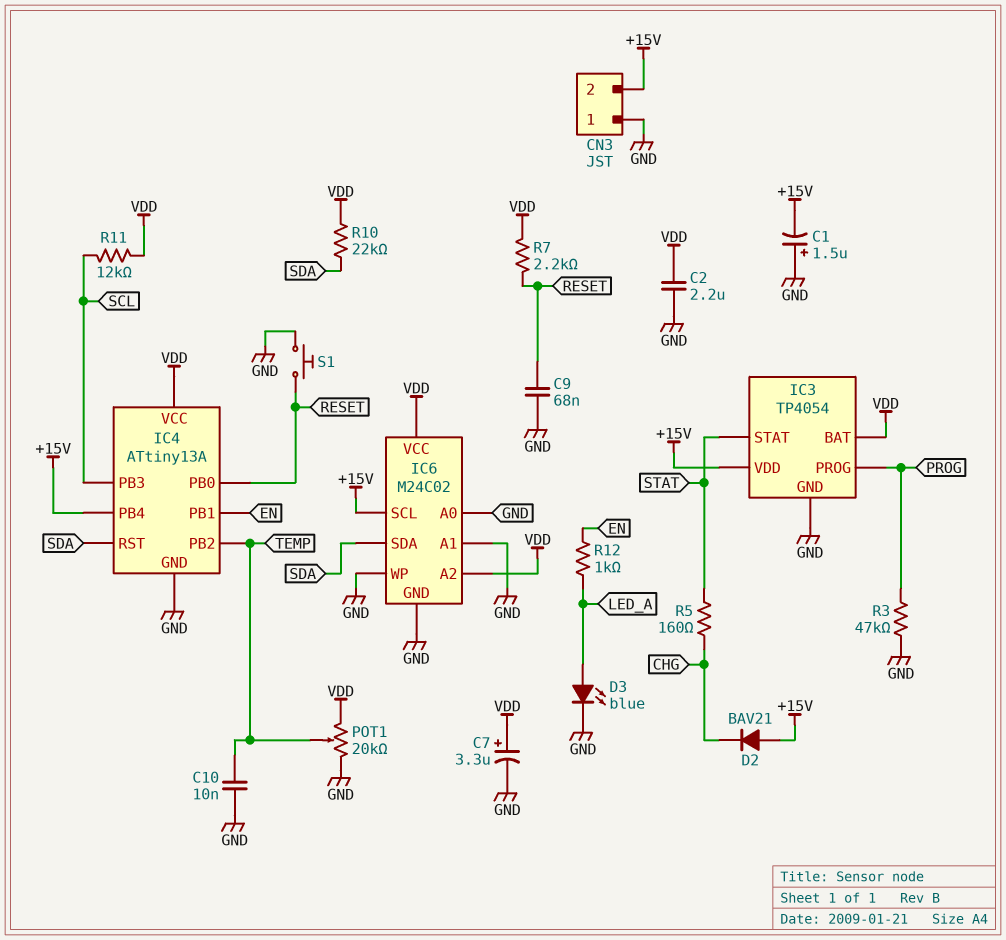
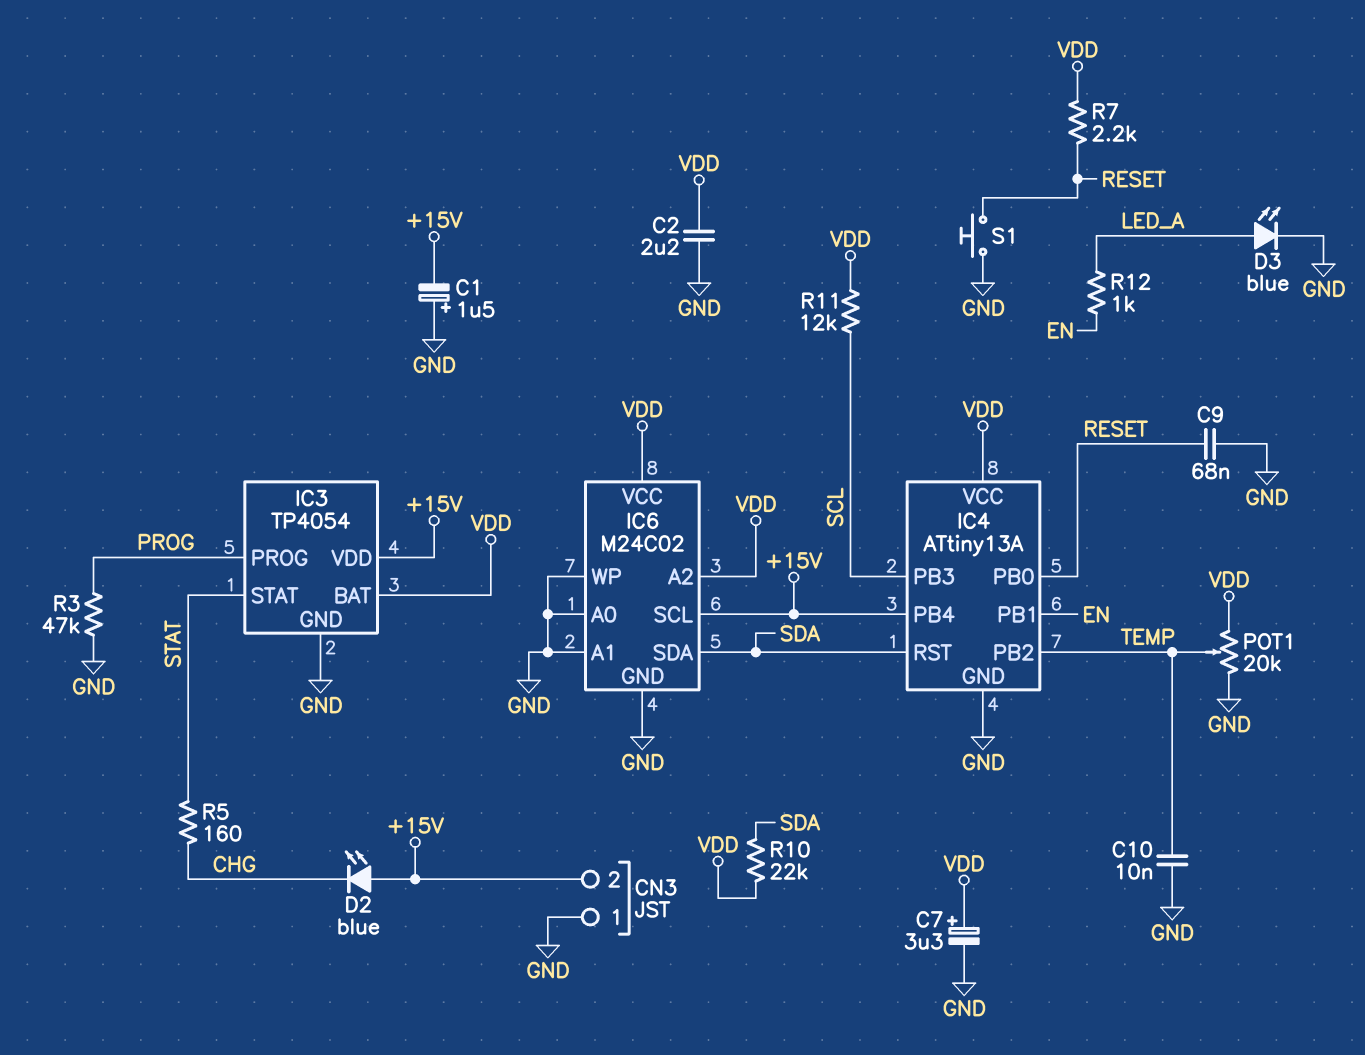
D2: diode BAV21 (A +15V, K CHG) -> LED blue (A +15V, K CHG)

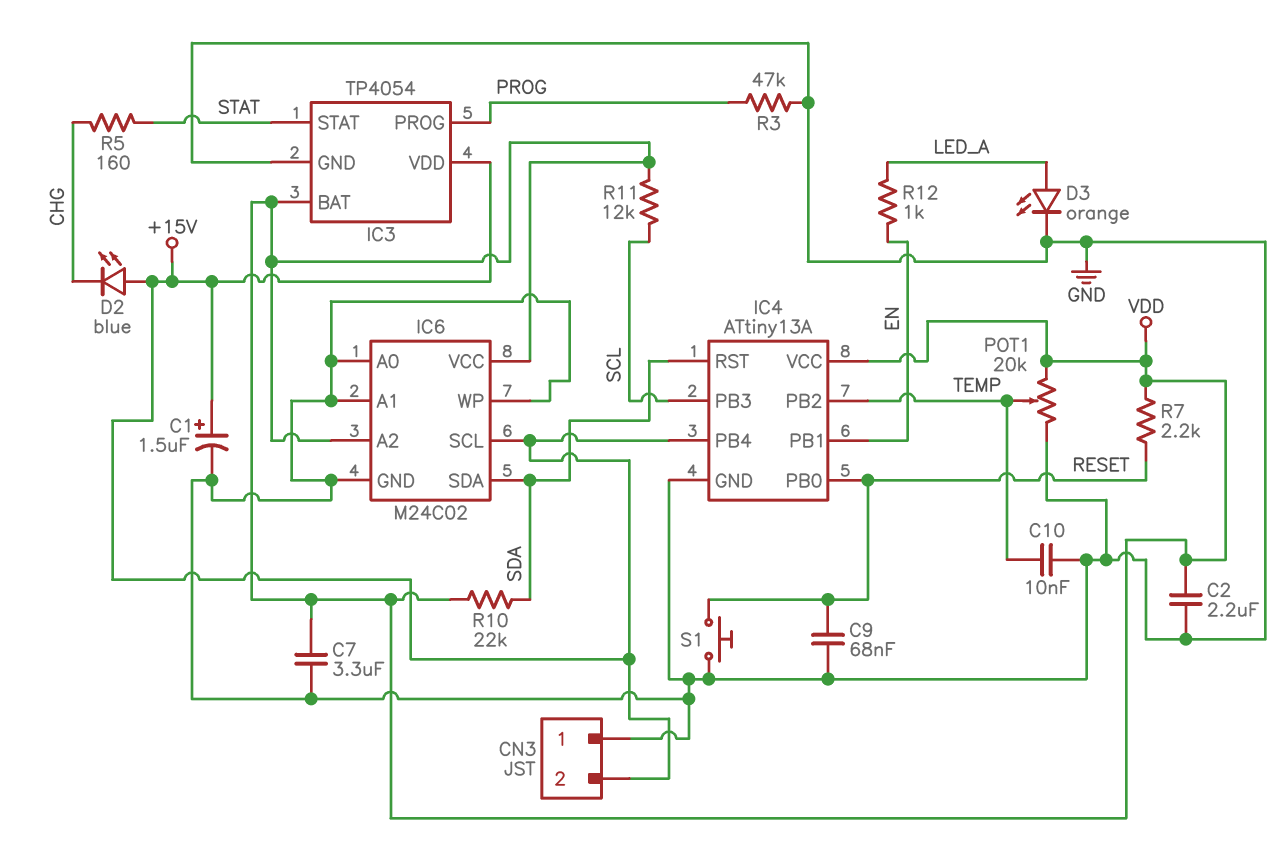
C1: 1.5uF (plus GND, minus +15V) -> 1.5uF (plus +15V, minus GND)
C7: 3.3uF (plus VDD, minus GND) -> 3.3uF (GND, VDD)
D3: LED blue (A LED_A, K GND) -> LED orange (A LED_A, K GND)

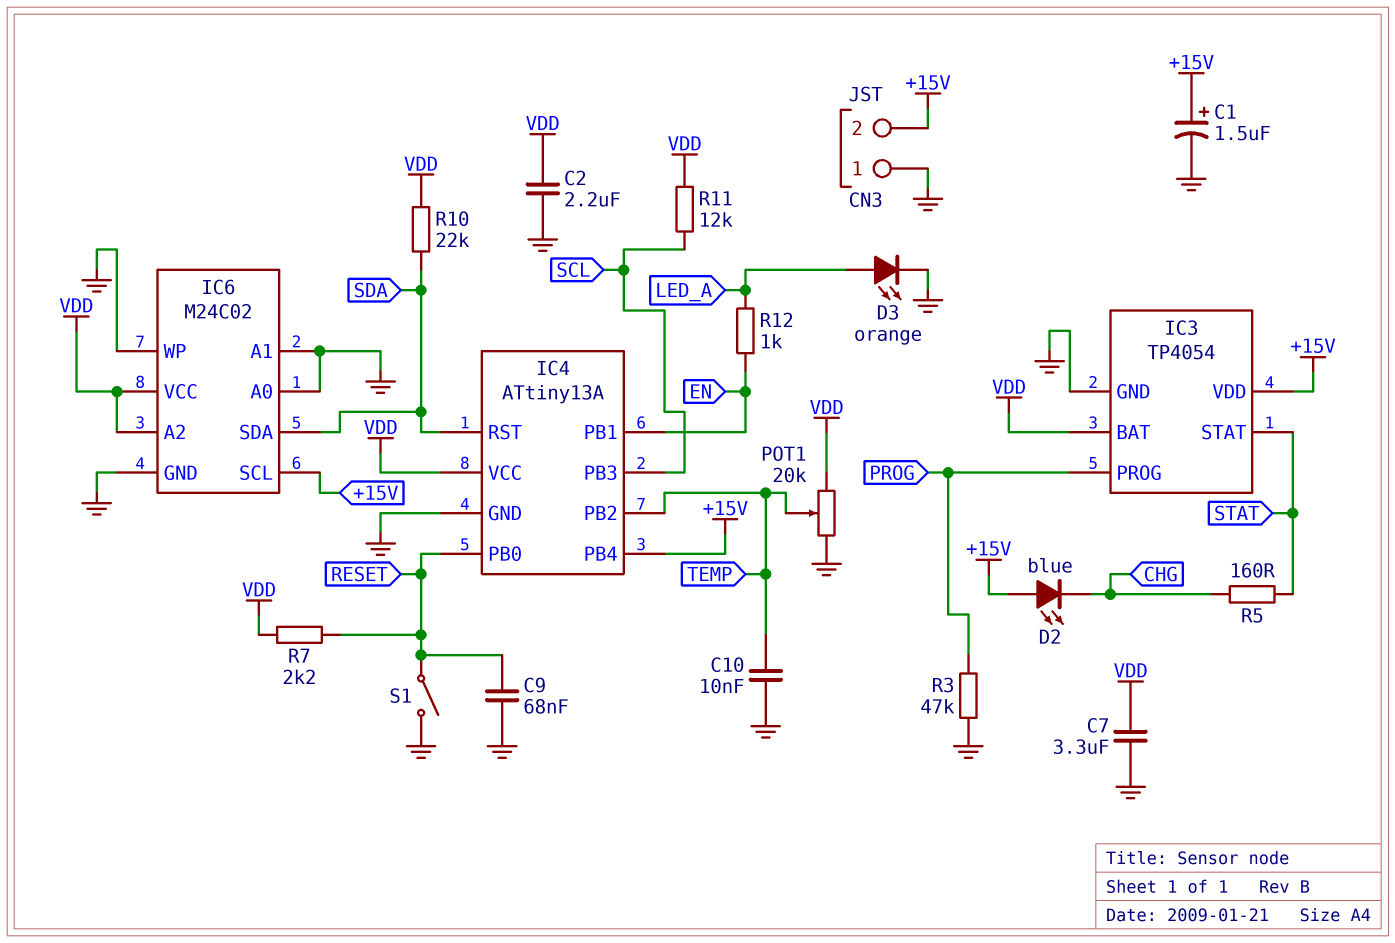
S1: button (GND, RESET) -> switch (GND, RESET)

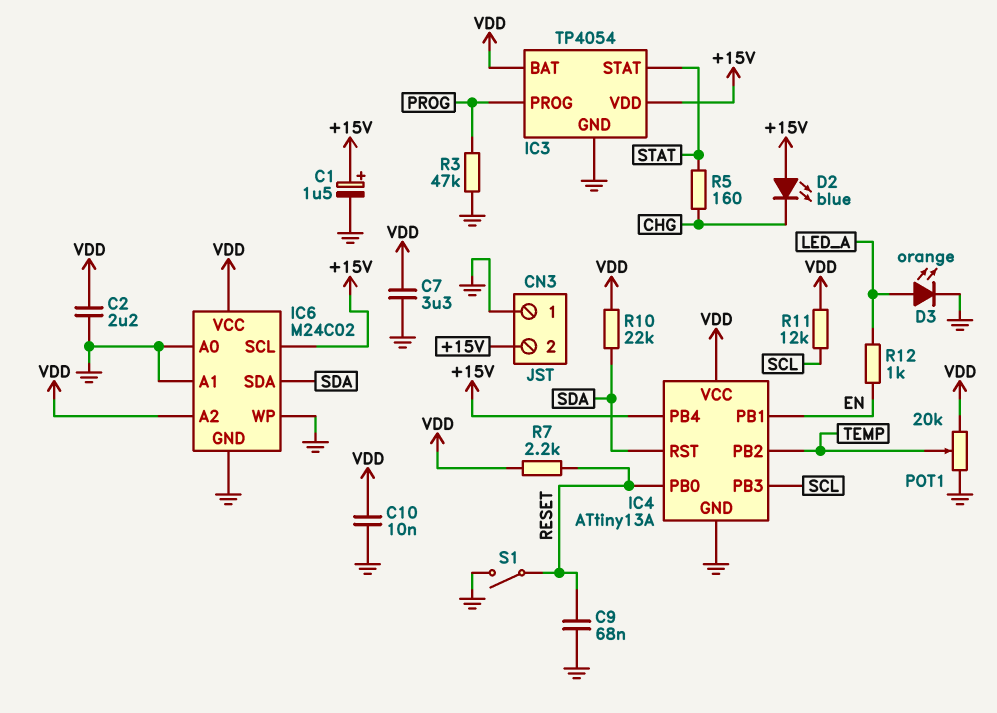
C10: 10nF (GND, TEMP) -> 10nF (GND, VDD)

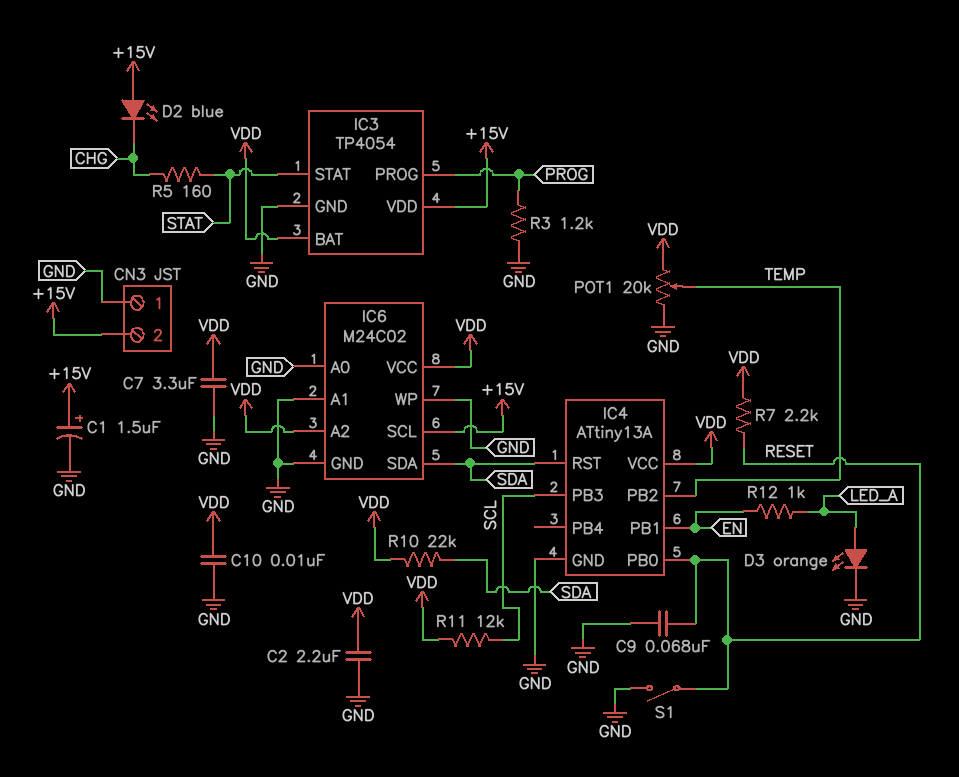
IC4 pin PB4: +15V -> none
R3: 47k (GND, PROG) -> 1.2k (GND, PROG)

